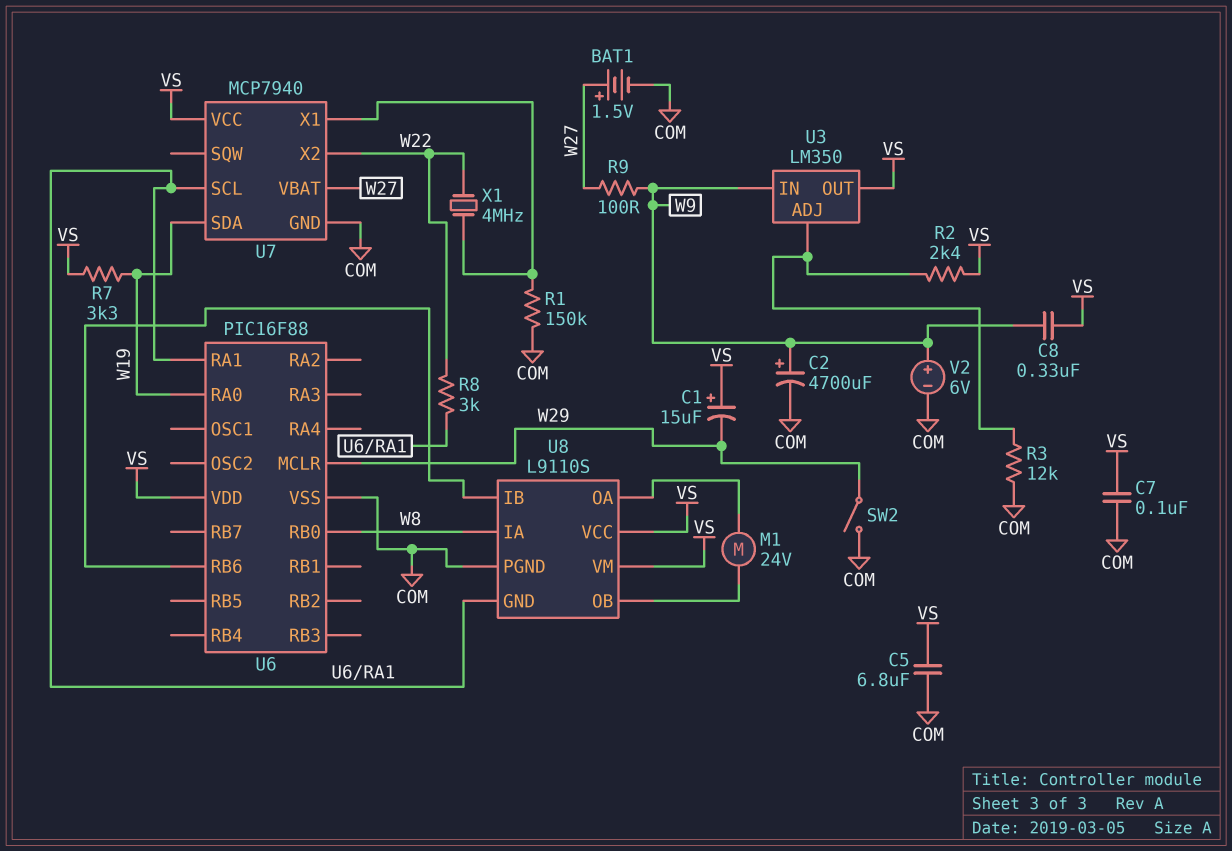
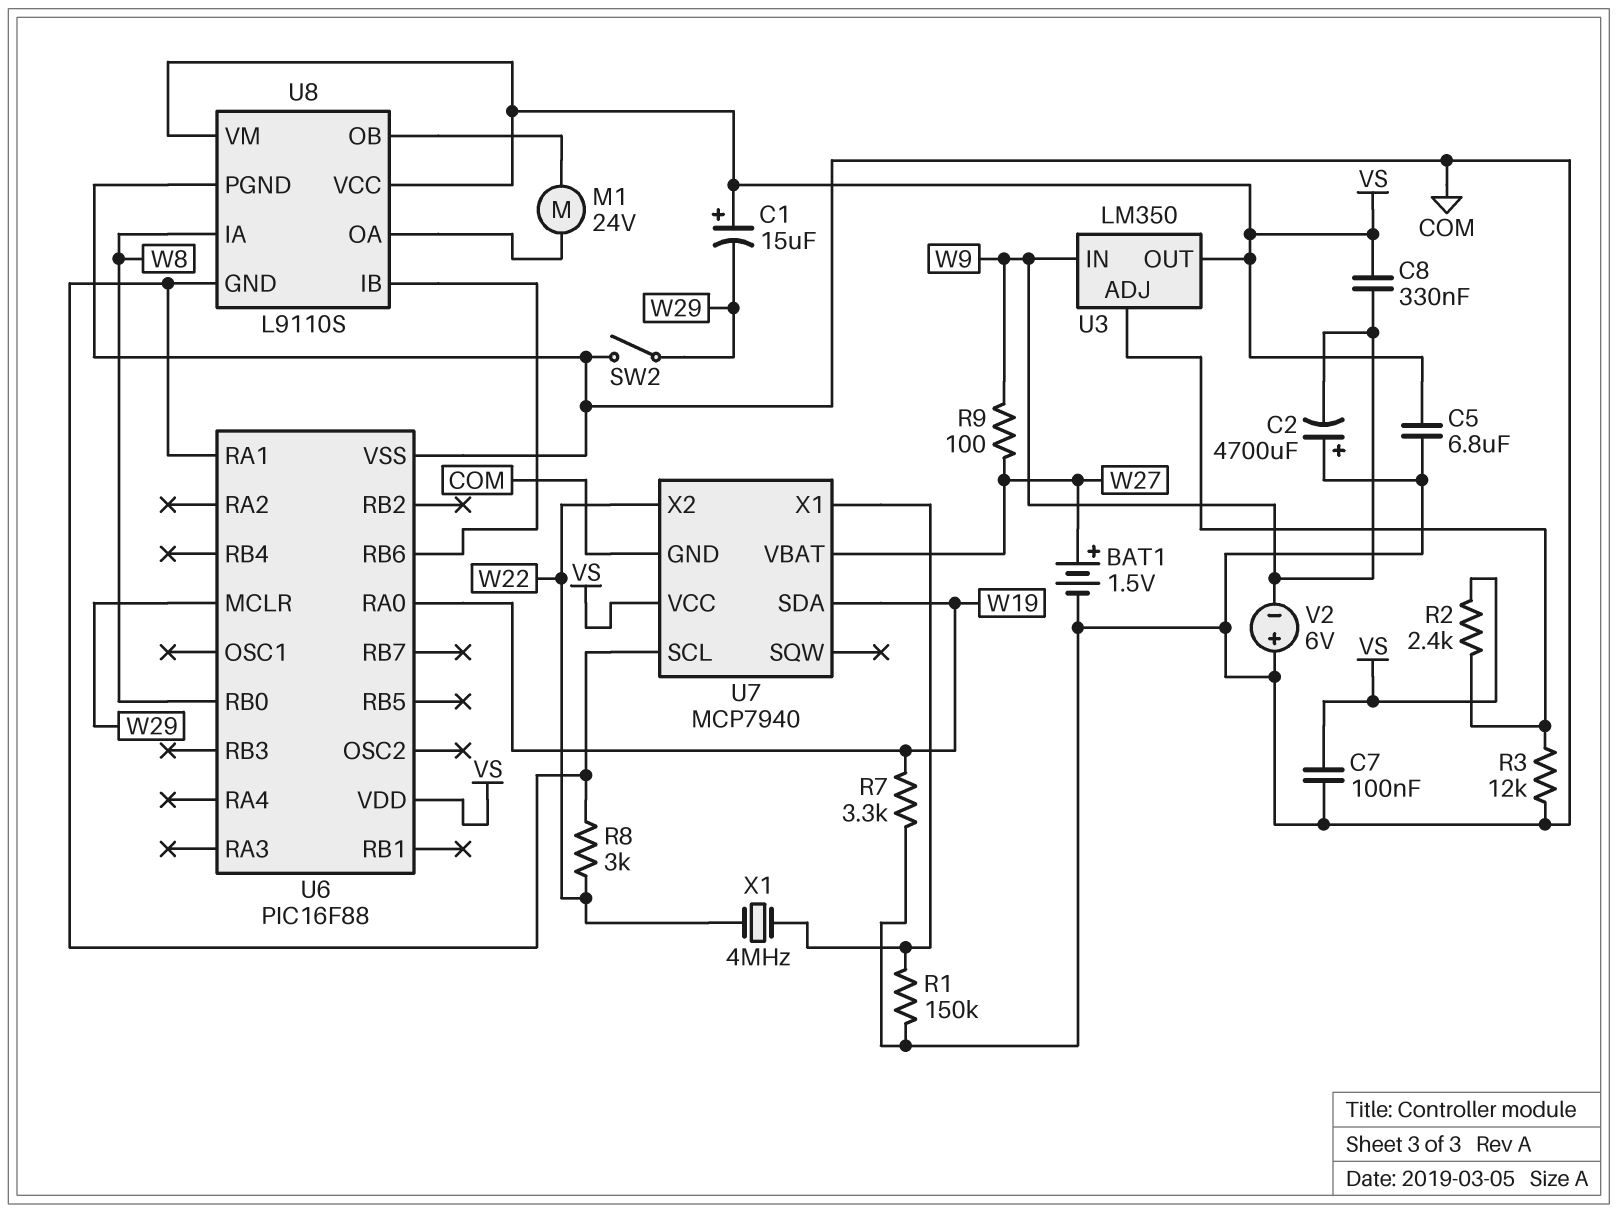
C2: 4700uF (plus W9, minus COM) -> 4700uF (plus COM, minus W9)
R7: 3.3k (VS, W19) -> 3.3k (COM, W19)
V2: 6V (plus W9, minus COM) -> 6V (plus COM, minus W9)

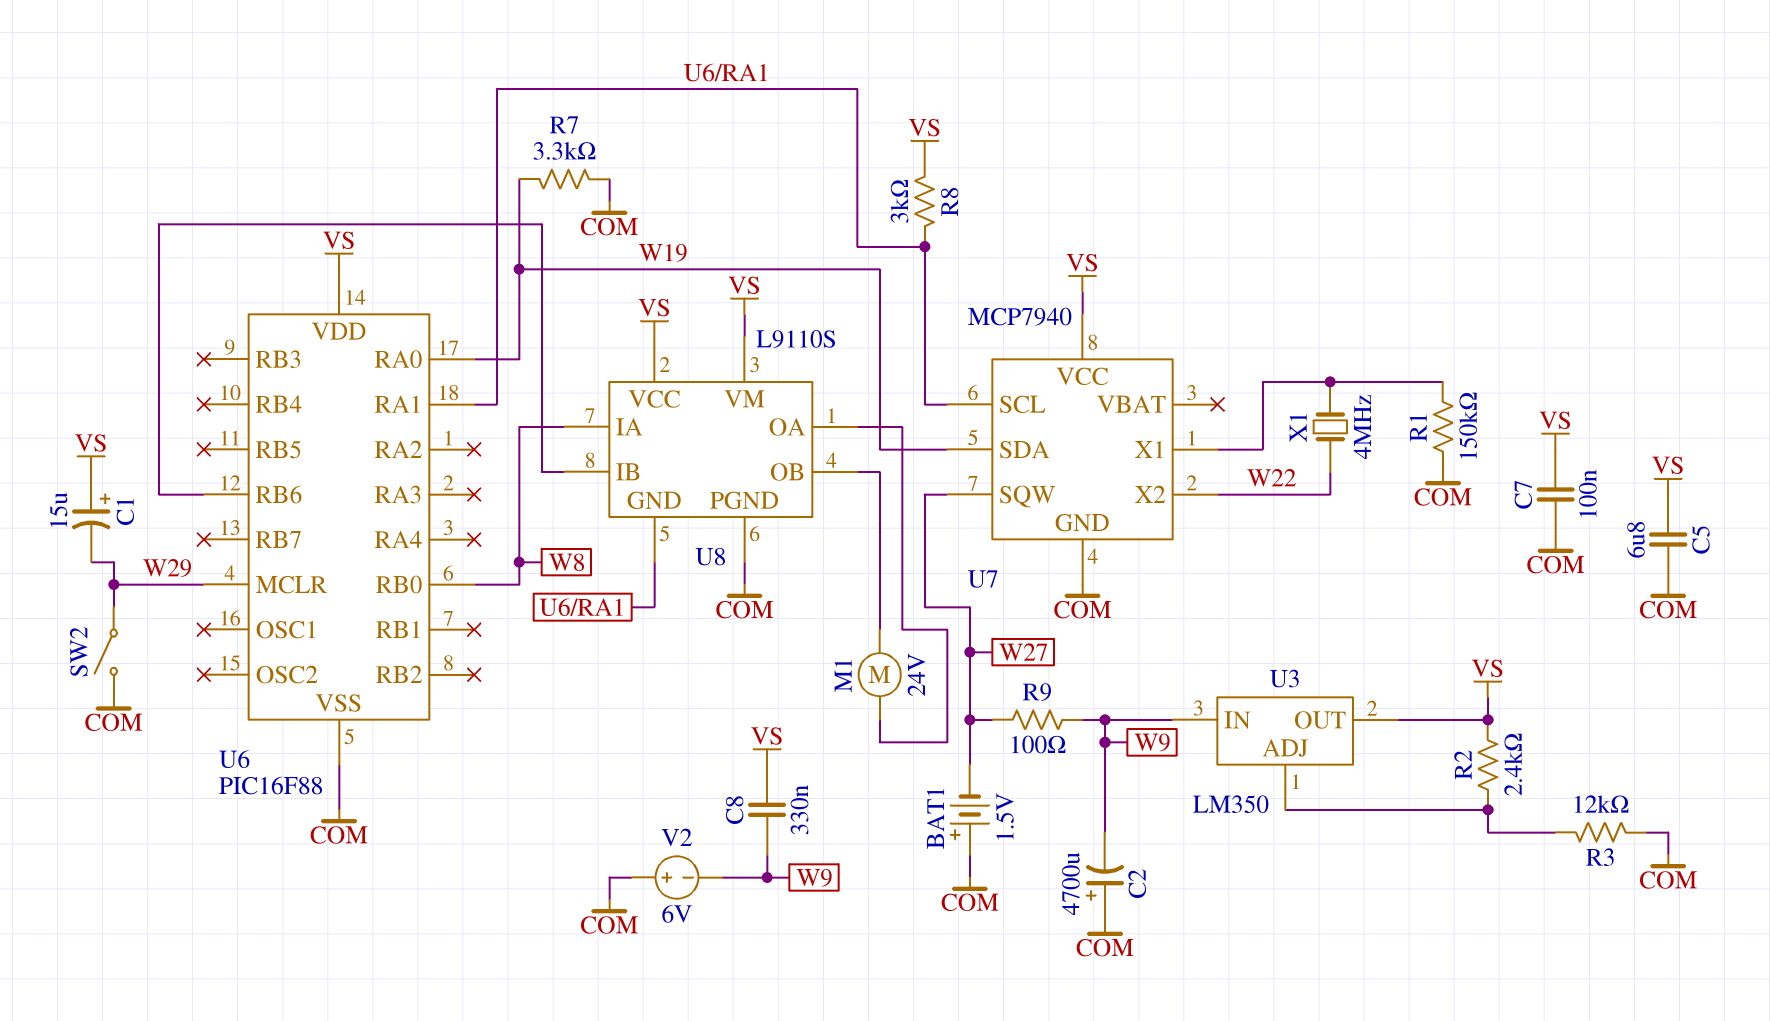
BAT1: 1.5V (plus W27, minus COM) -> 1.5V (plus COM, minus W27)
R8: 3k (U6/RA1, W22) -> 3k (U6/RA1, VS)
U7 pin SQW: none -> W27
U7 pin VBAT: W27 -> none

